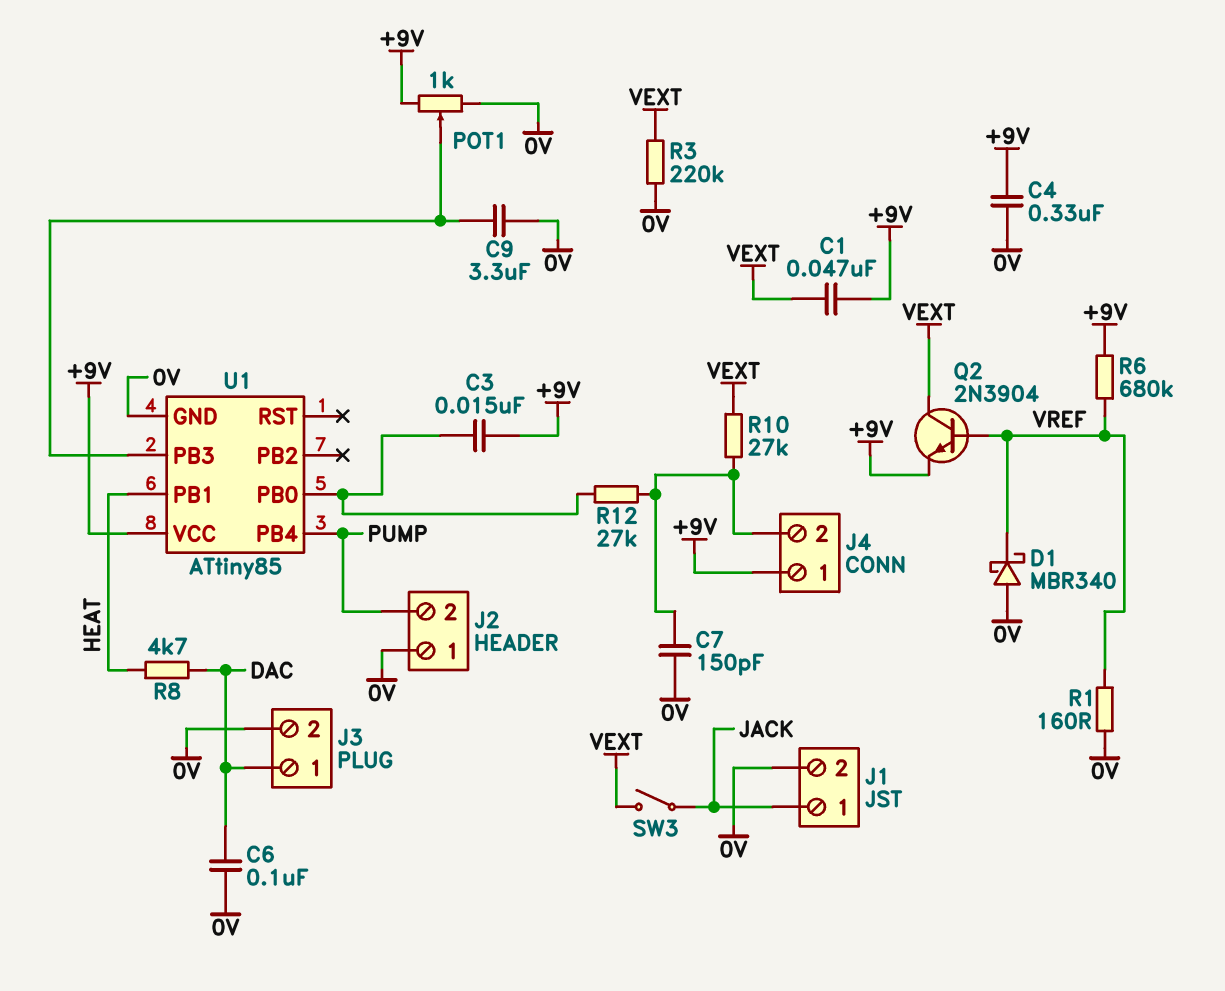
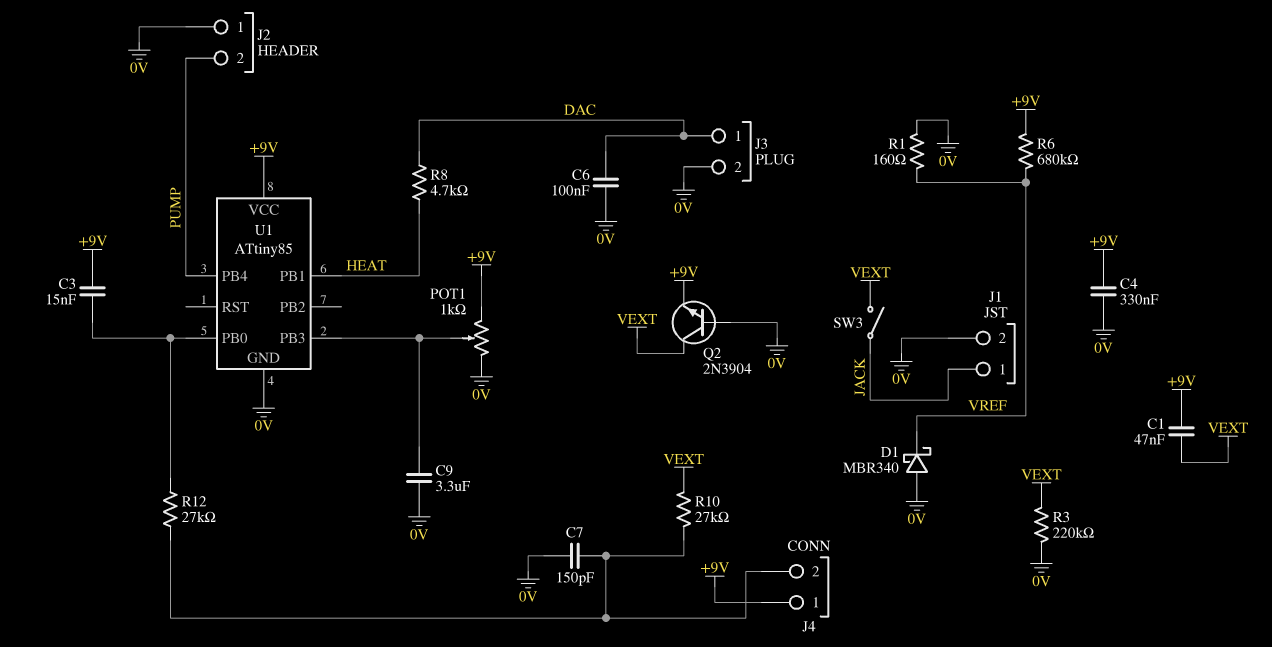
Q2: NPN 2N3904 (B VREF, C VEXT, E +9V) -> NPN 2N3904 (B 0V, C VEXT, E +9V)

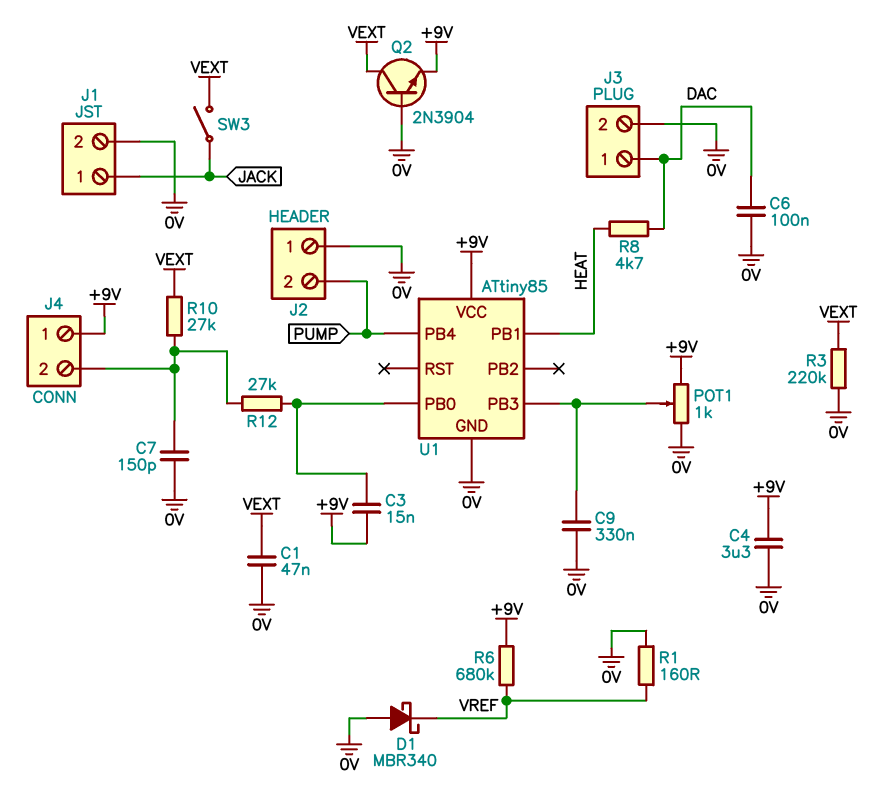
C1: 47nF (+9V, VEXT) -> 47nF (0V, VEXT)
C4: 330nF (+9V, 0V) -> 3.3uF (+9V, 0V)
C9: 3.3uF (0V, U1/PB3) -> 330nF (0V, U1/PB3)

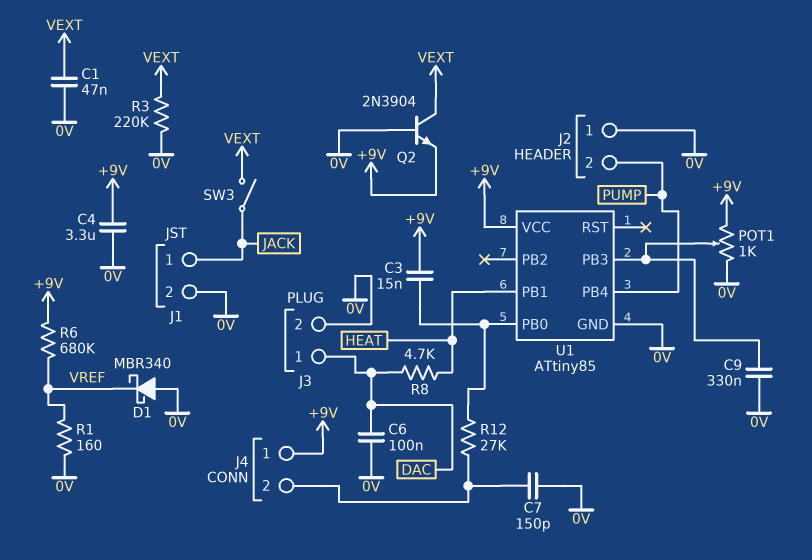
R10: 27k (J4/2, VEXT) -> none

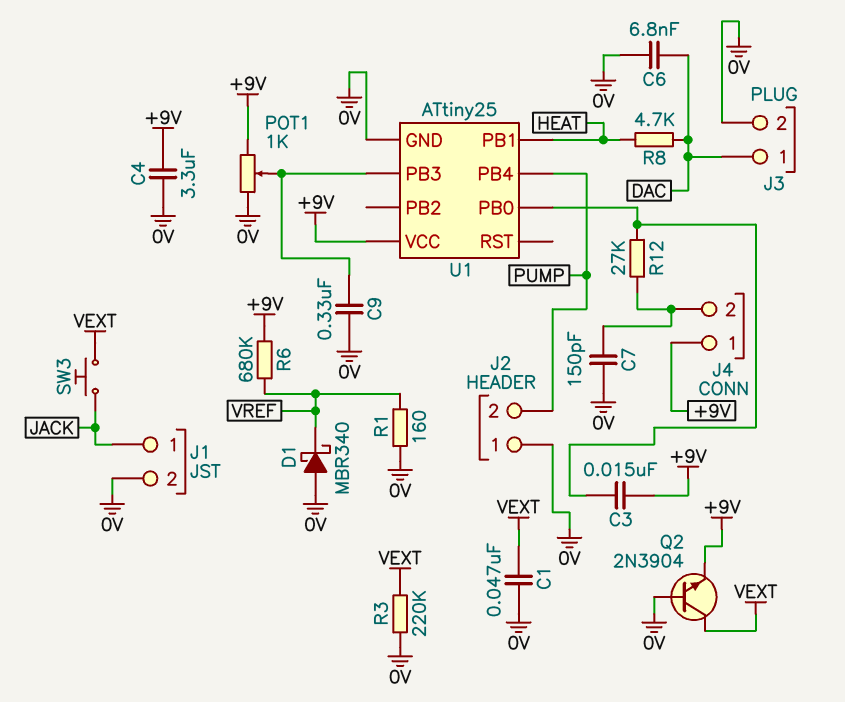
C6: 100nF (0V, DAC) -> 6.8nF (0V, DAC)
SW3: switch (JACK, VEXT) -> button (JACK, VEXT)
U1: ATtiny85 -> ATtiny25

